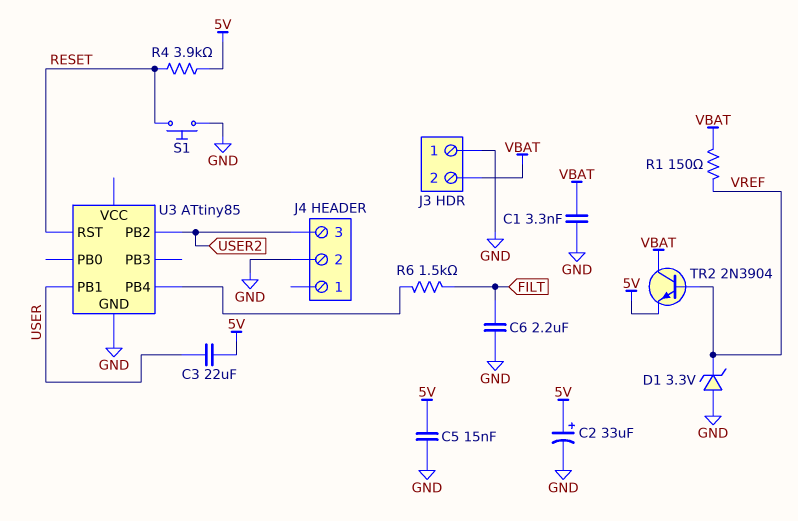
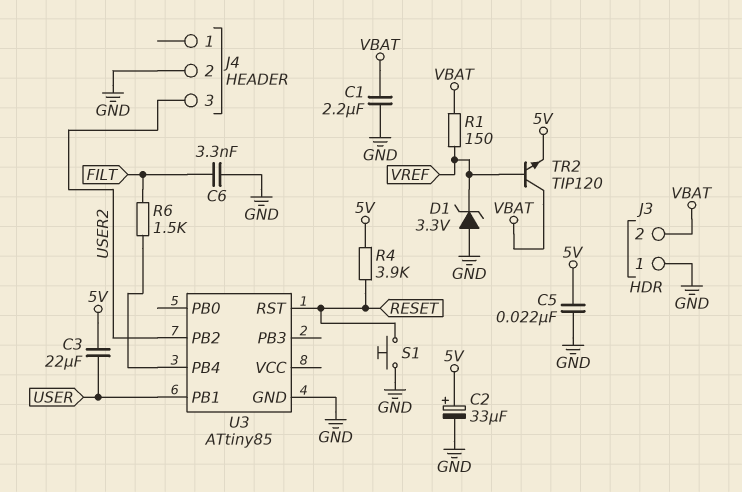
C1: 3.3nF (GND, VBAT) -> 2.2uF (GND, VBAT)
C5: 15nF (5V, GND) -> 22nF (5V, GND)
C6: 2.2uF (FILT, GND) -> 3.3nF (FILT, GND)
TR2: NPN 2N3904 (B VREF, C VBAT, E 5V) -> NPN TIP120 (B VREF, C VBAT, E 5V)

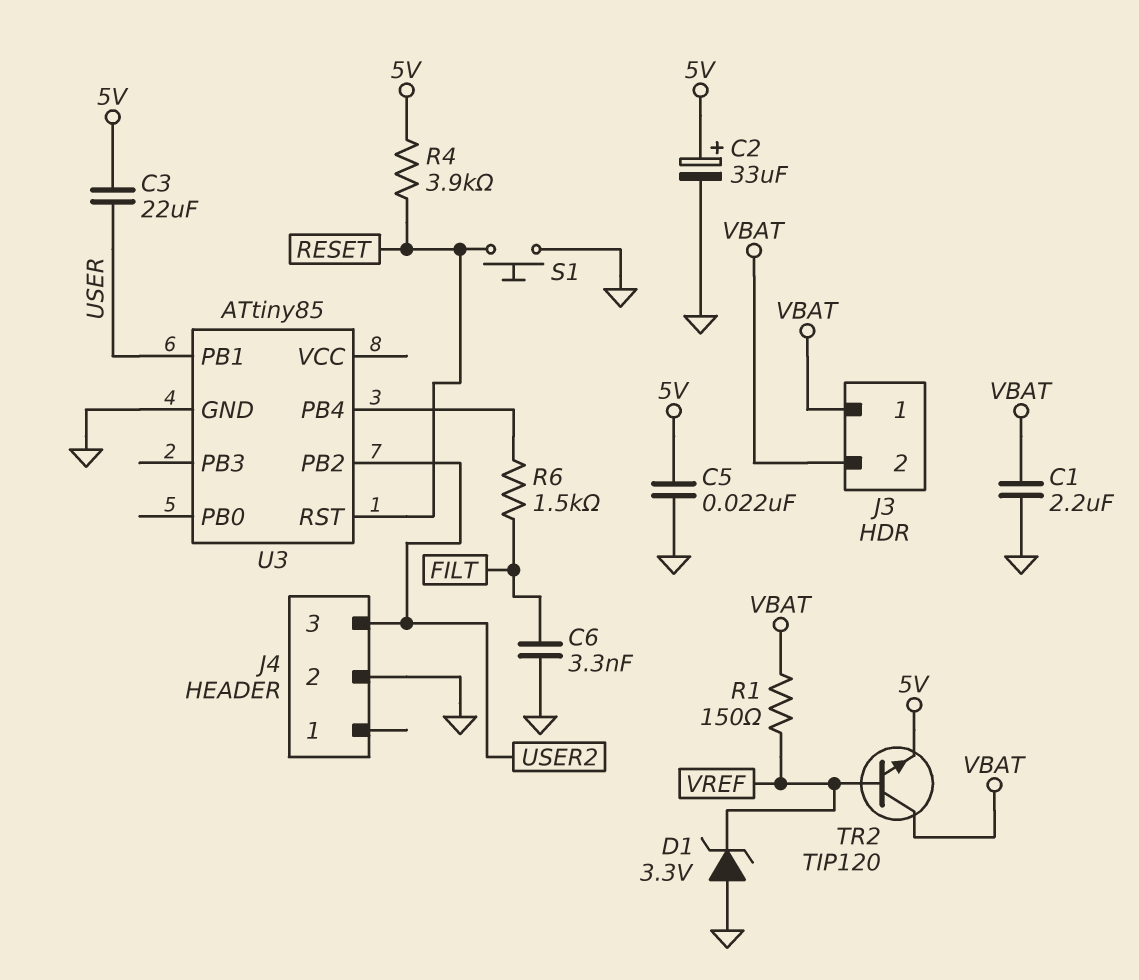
J3 pin 1: GND -> VBAT

